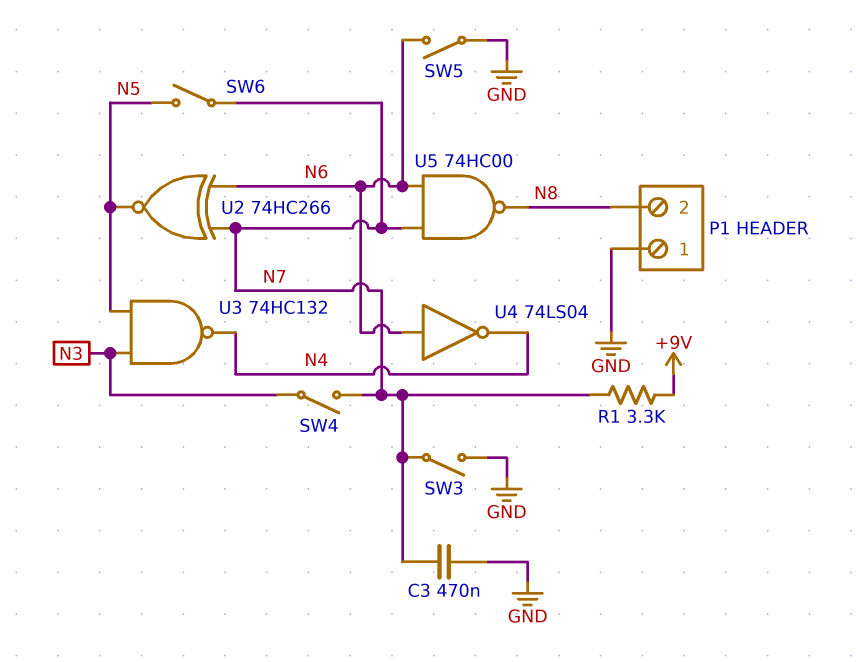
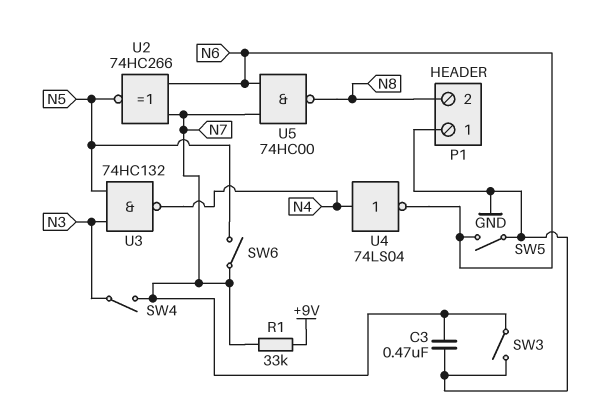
R1: 3.3k (+9V, N7) -> 33k (+9V, N7)
U4: NOT 74LS04 (in N6, out N4) -> NOT 74LS04 (in N4, out N6)

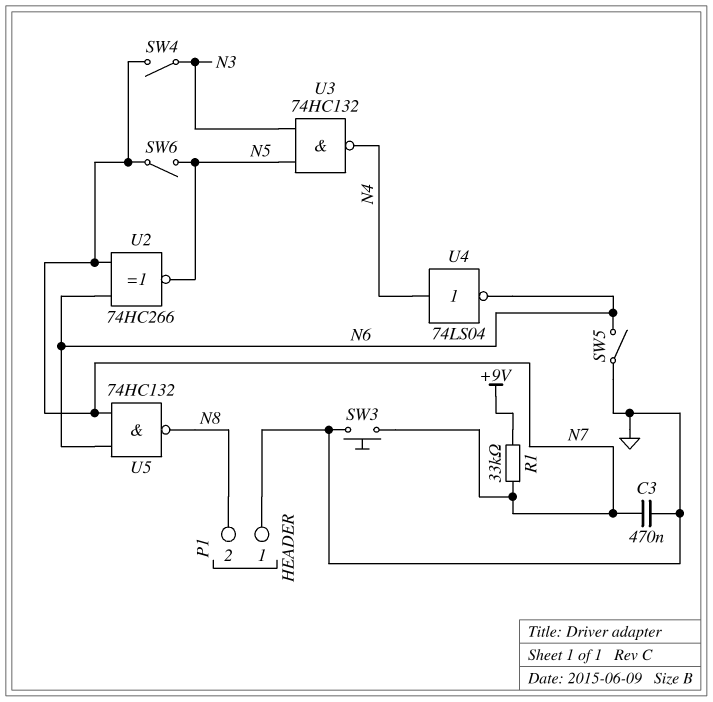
SW3: switch (GND, N7) -> button (GND, N7)
U5: NAND 74HC00 (in N6, in N7, out N8) -> NAND 74HC132 (in N6, in N7, out N8)

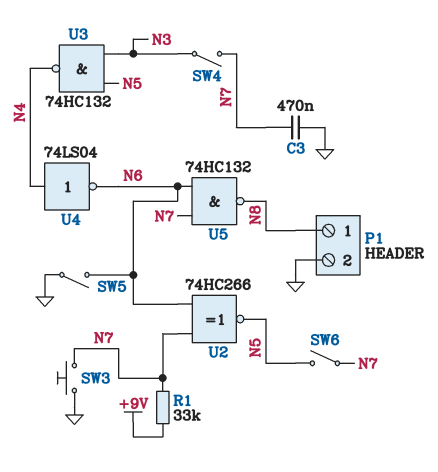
P1 pin 1: GND -> N8
P1 pin 2: N8 -> GND

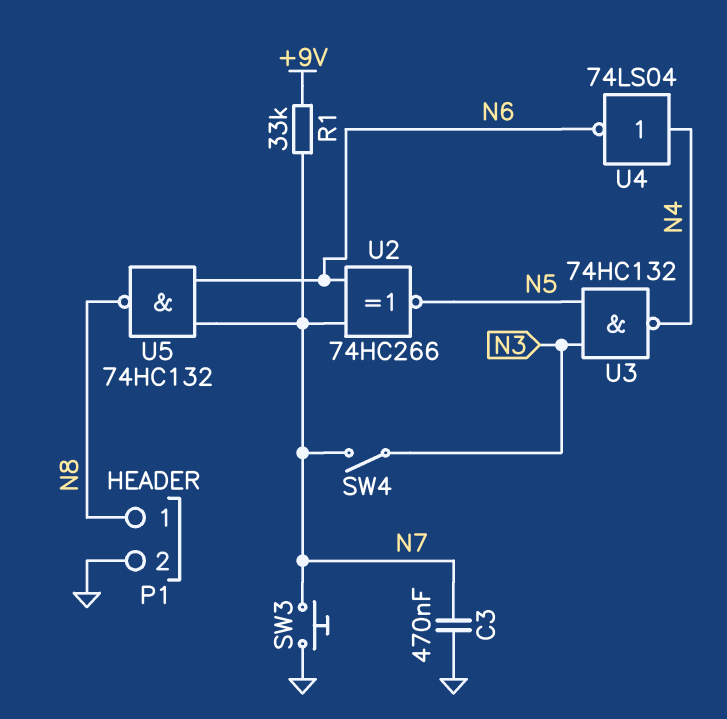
SW5: switch (GND, N6) -> none
SW6: switch (N5, N7) -> none

